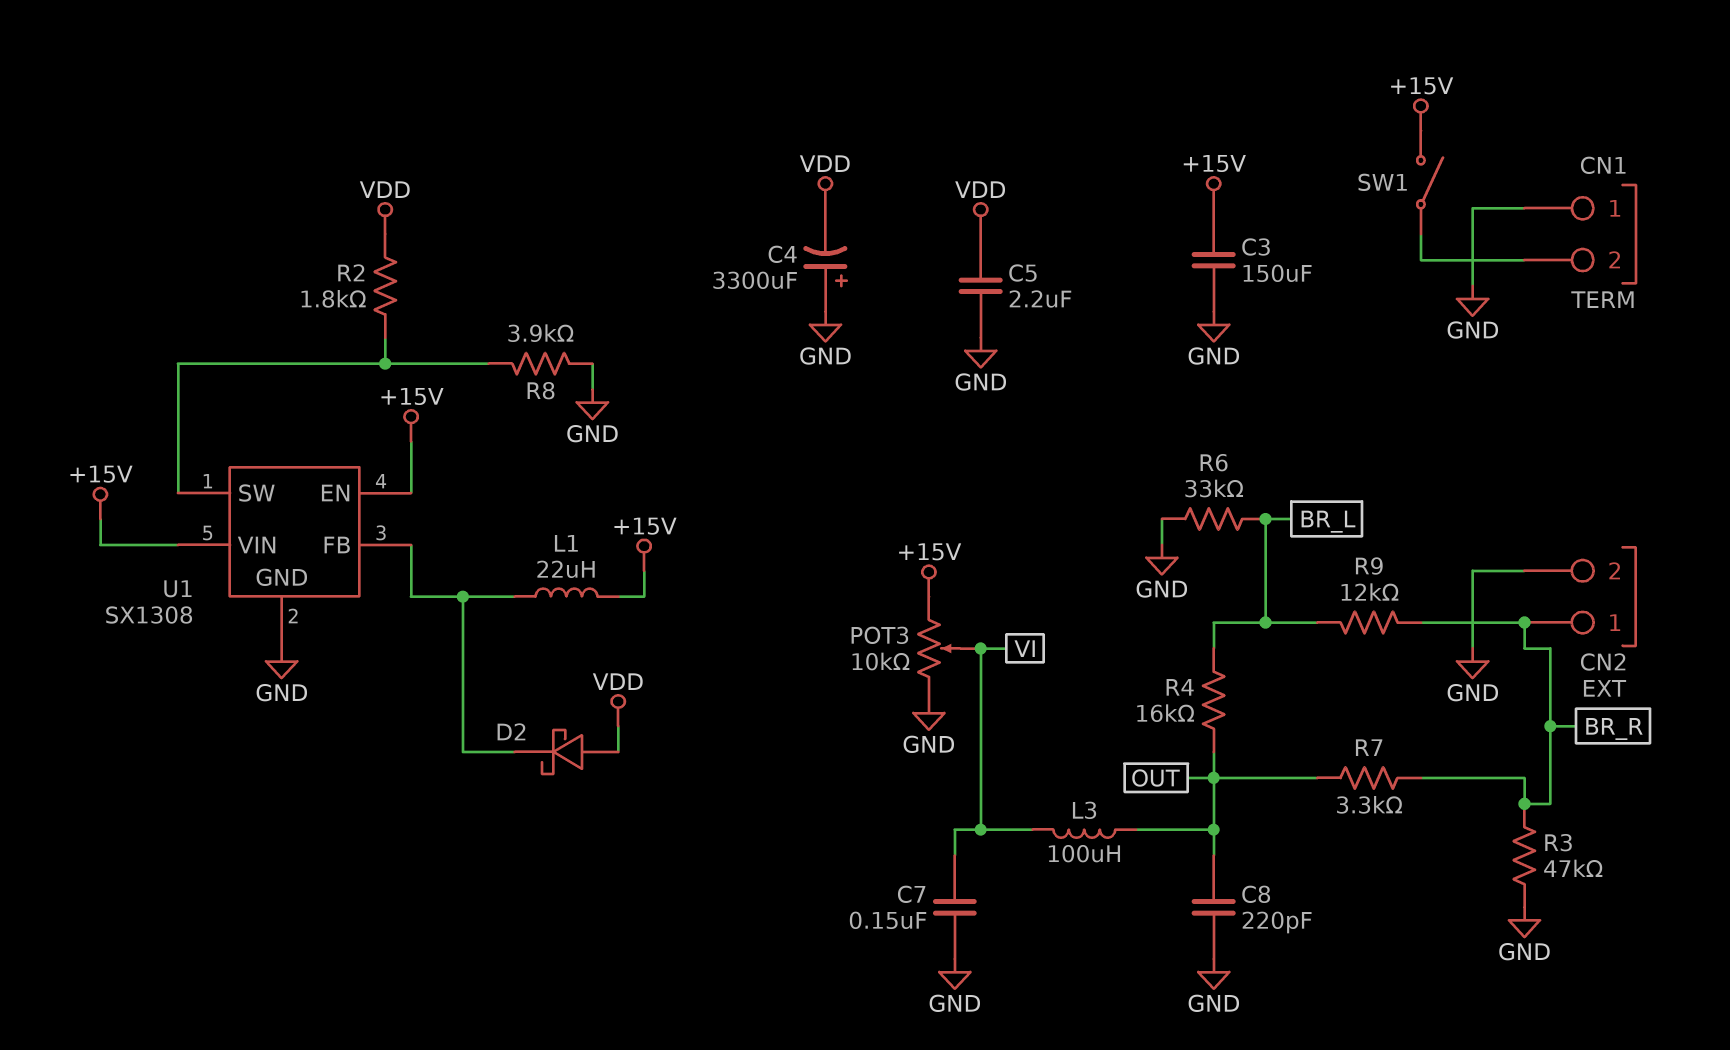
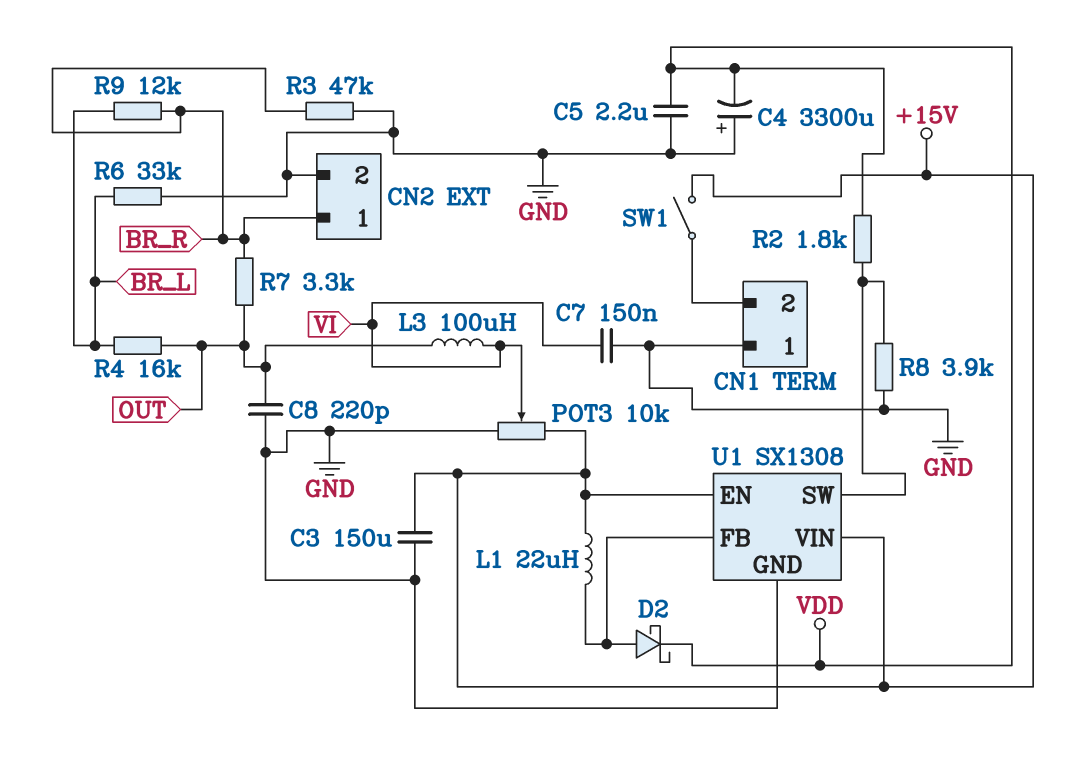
D2: schottky (A VDD, K U1/FB) -> schottky (A U1/FB, K VDD)

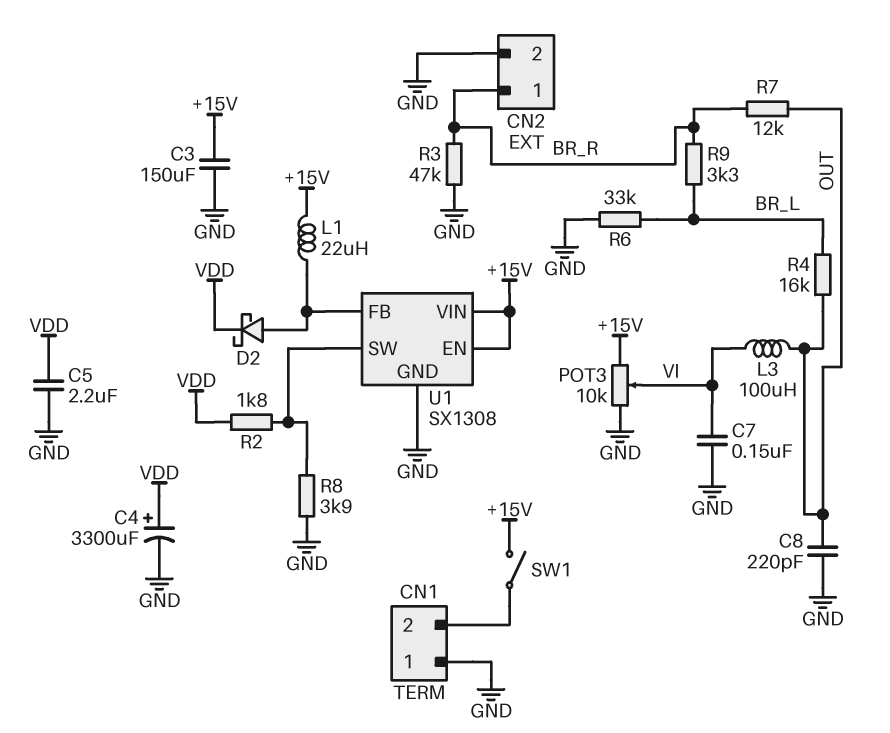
C4: 3300uF (plus GND, minus VDD) -> 3300uF (plus VDD, minus GND)
R7: 3.3k (BR_R, OUT) -> 12k (BR_R, OUT)
R9: 12k (BR_L, BR_R) -> 3.3k (BR_L, BR_R)

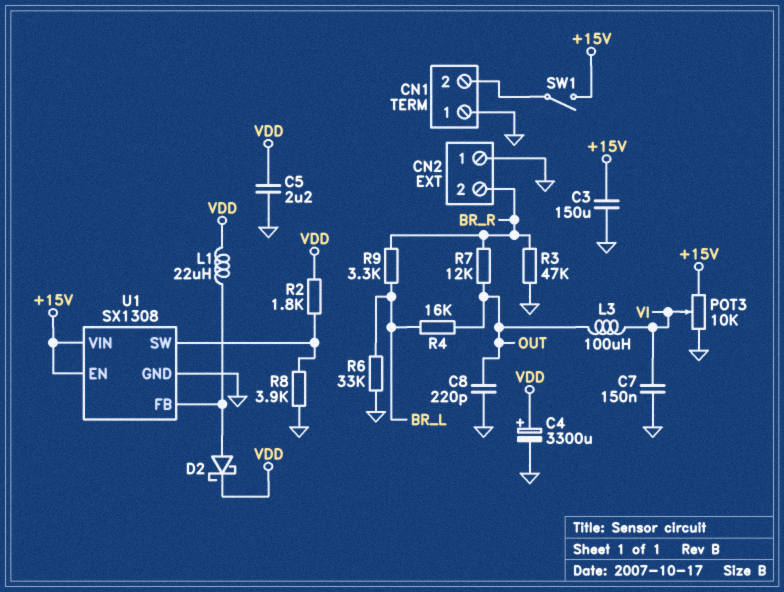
CN2 pin 1: BR_R -> GND
CN2 pin 2: GND -> BR_R
L1: 22uH (+15V, U1/FB) -> 22uH (U1/FB, VDD)

